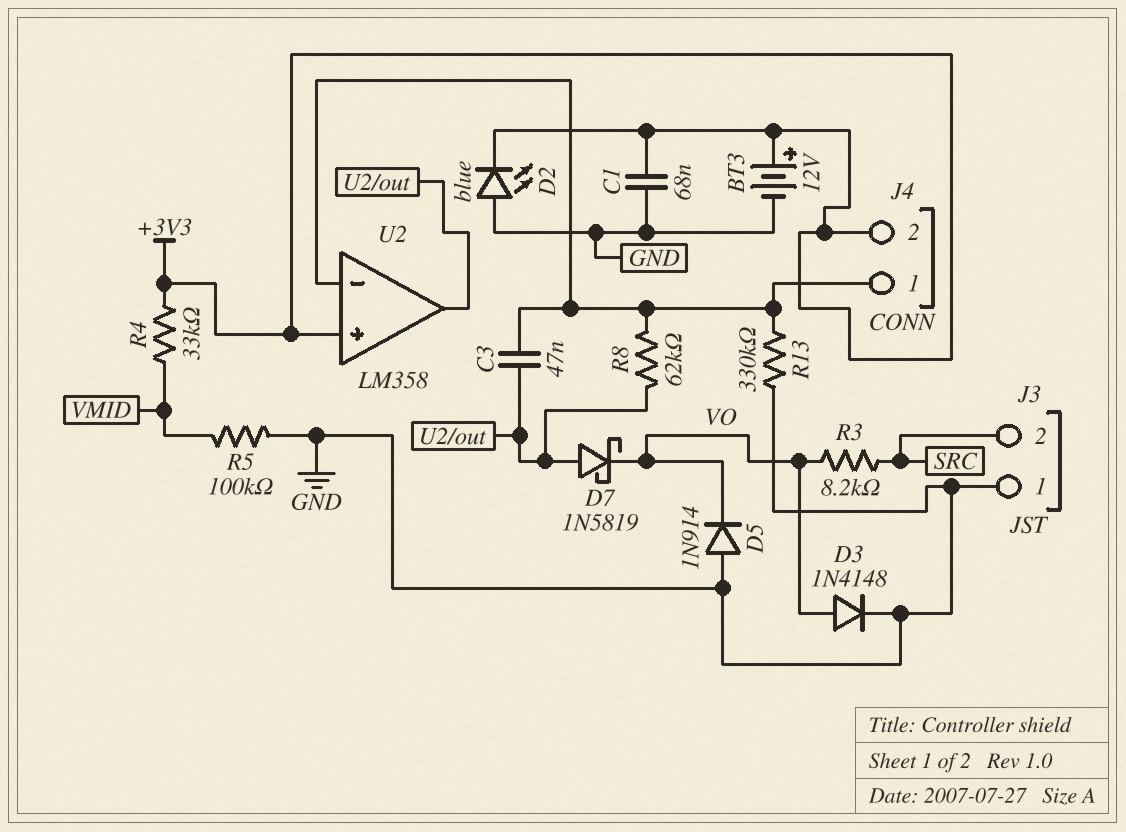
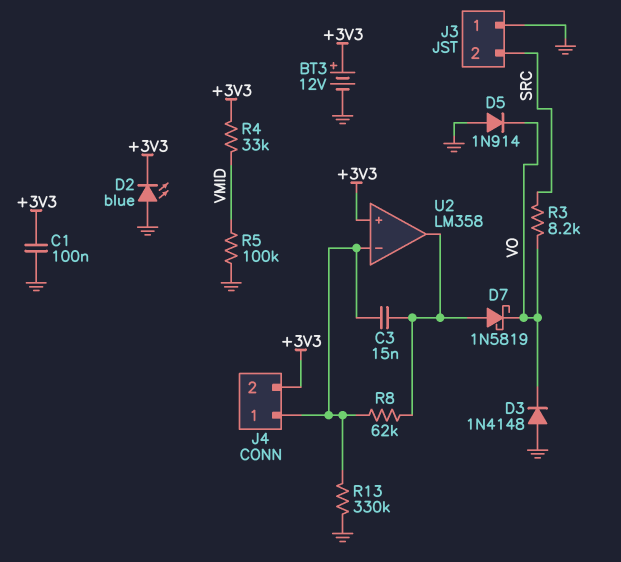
C1: 68nF (+3V3, GND) -> 100nF (+3V3, GND)
C3: 47nF (J4/1, U2/out) -> 15nF (J4/1, U2/out)
D3: diode 1N4148 (A VO, K GND) -> diode 1N4148 (A GND, K VO)

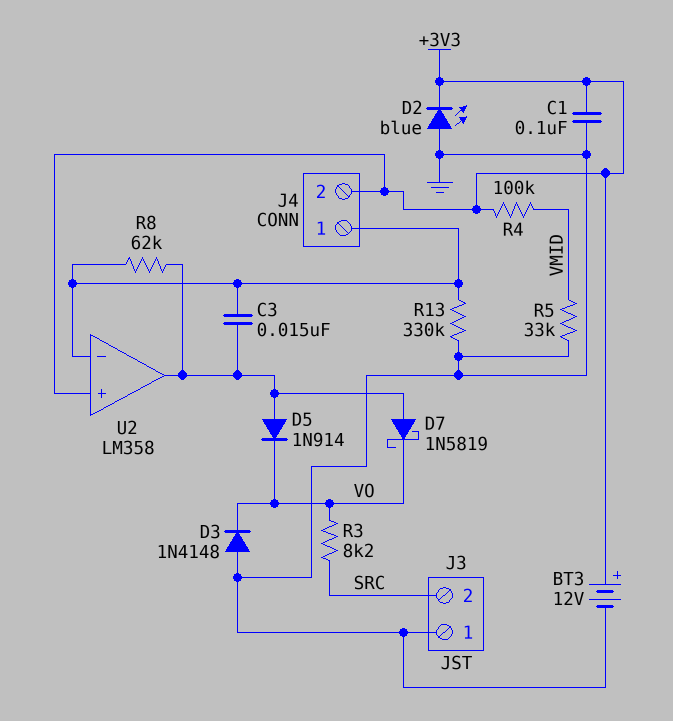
D5: diode 1N914 (A GND, K VO) -> diode 1N914 (A U2/out, K VO)
R4: 33k (+3V3, VMID) -> 100k (+3V3, VMID)
R5: 100k (GND, VMID) -> 33k (GND, VMID)

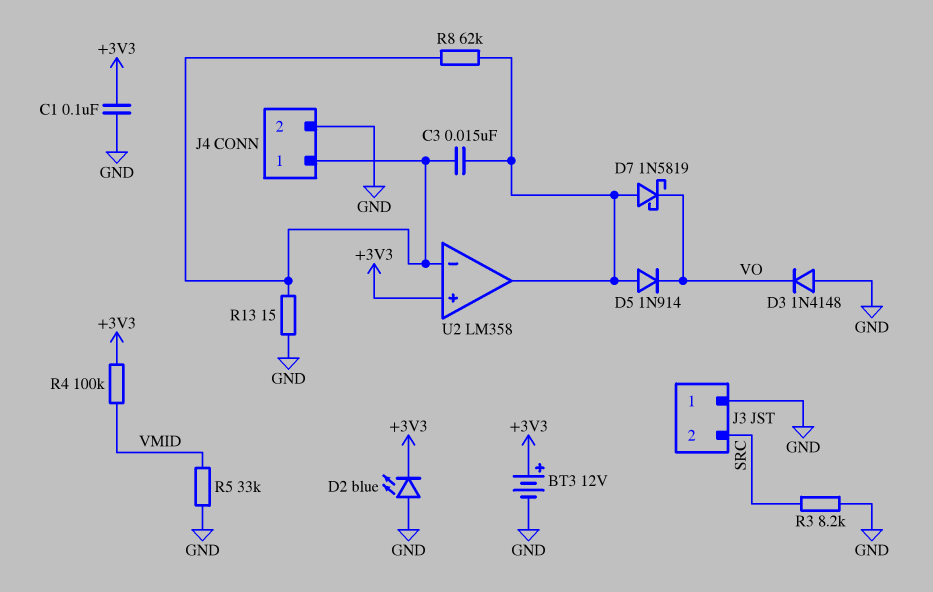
J4 pin 2: +3V3 -> GND
R3: 8.2k (SRC, VO) -> 8.2k (GND, SRC)
R13: 330k (GND, J4/1) -> 15 (GND, J4/1)

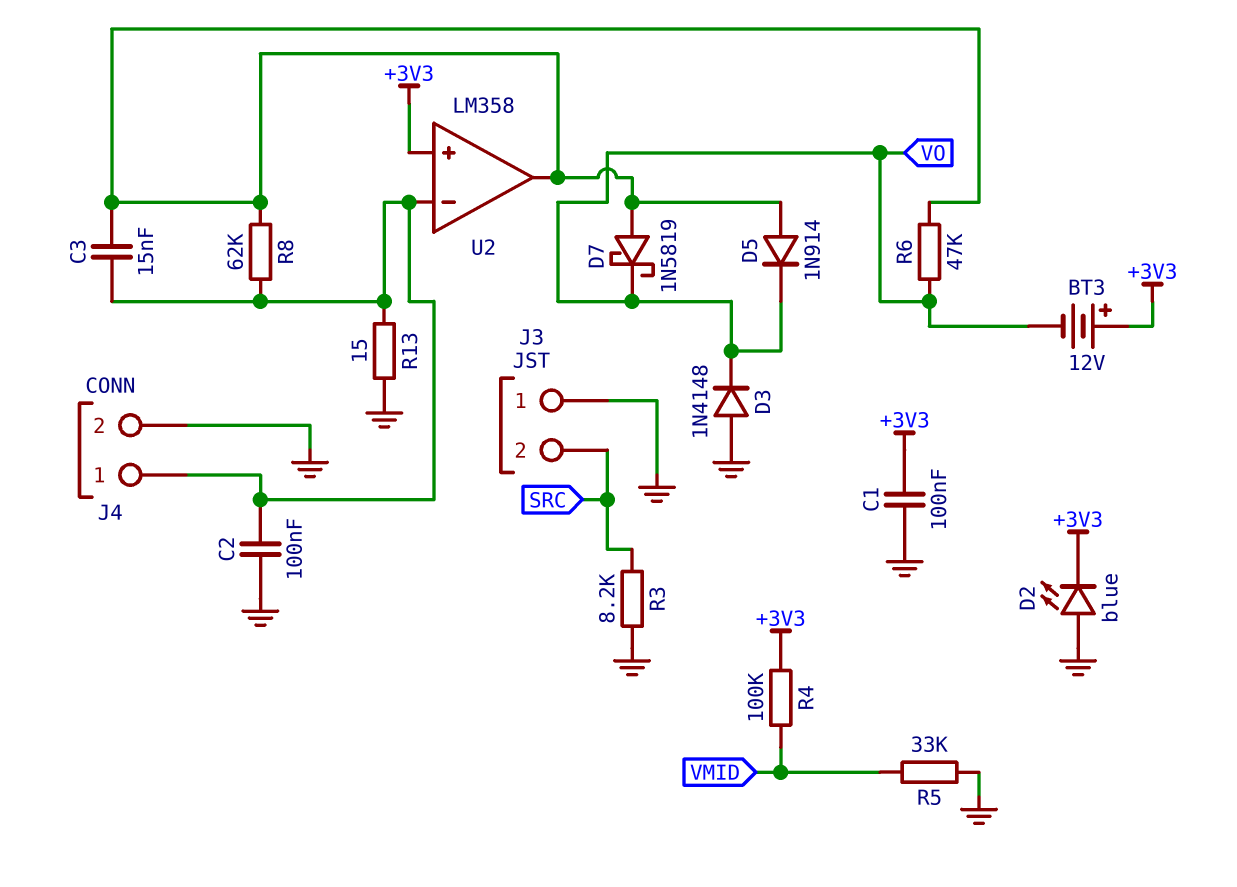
BT3: 12V (plus +3V3, minus GND) -> 12V (plus +3V3, minus VO)
C2: none -> 100nF (GND, J4/1)
R6: none -> 47k (U2/out, VO)

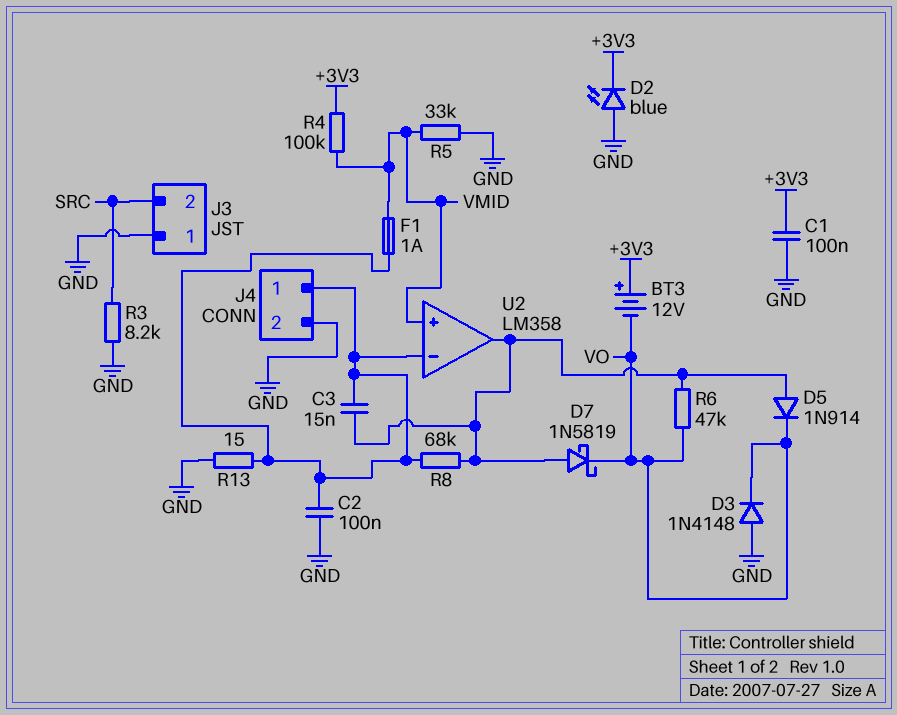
F1: none -> 1A (J4/1, VMID)
R8: 62k (J4/1, U2/out) -> 68k (J4/1, U2/out)
U2 pin in+: +3V3 -> VMID

